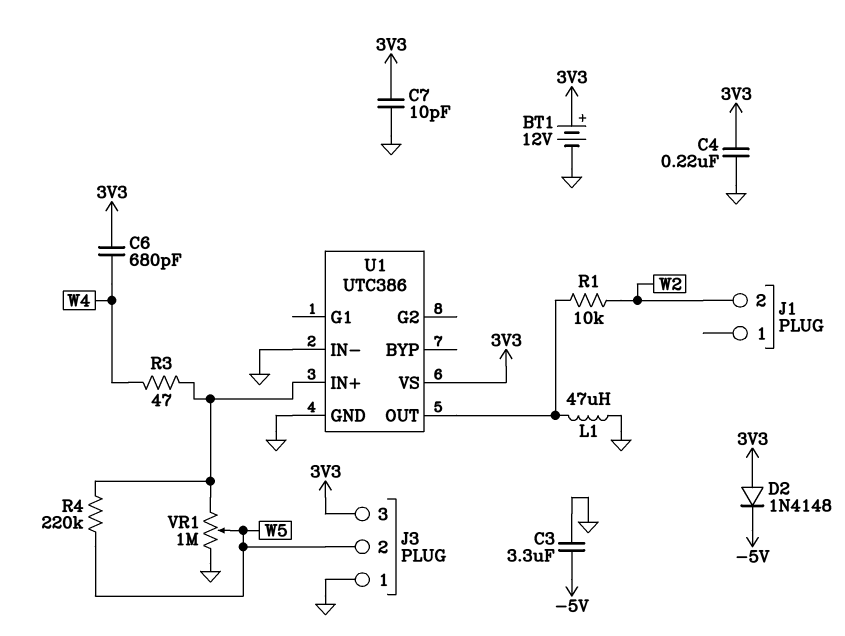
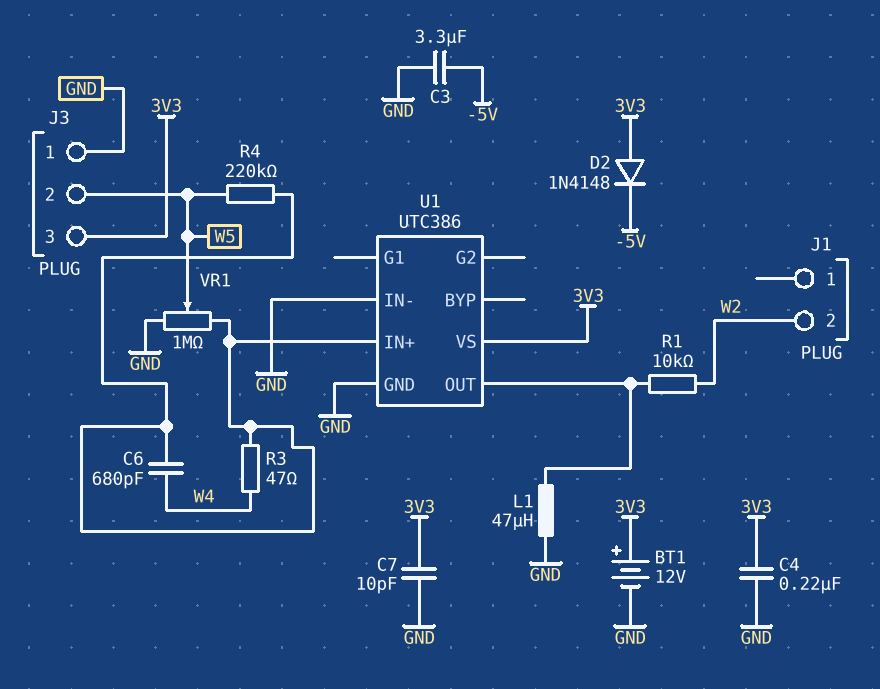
C6: 680pF (3V3, W4) -> 680pF (U1/IN+, W4)

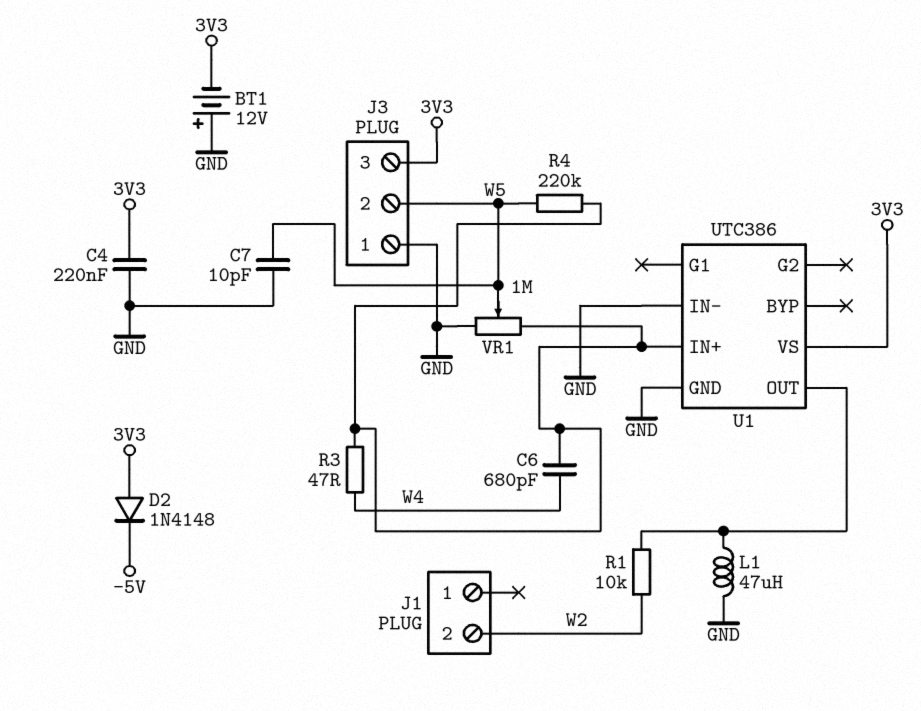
BT1: 12V (plus 3V3, minus GND) -> 12V (plus GND, minus 3V3)
C3: 3.3uF (-5V, GND) -> none
C7: 10pF (3V3, GND) -> 10pF (GND, W5)

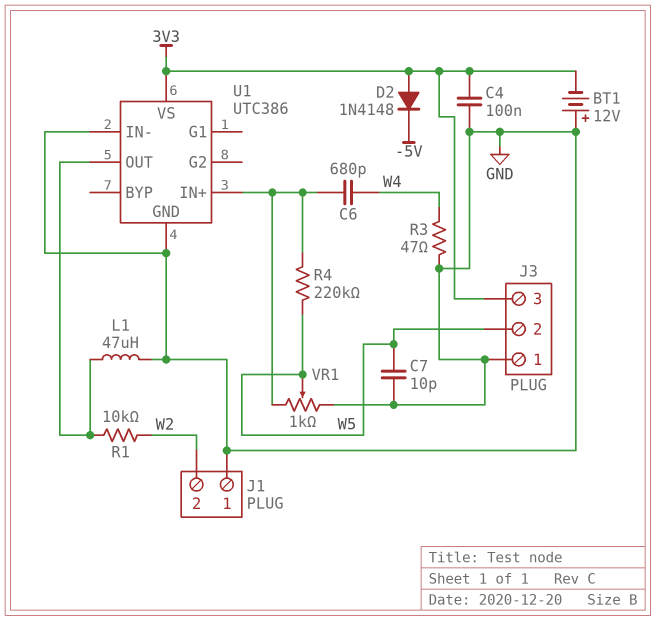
C4: 220nF (3V3, GND) -> 100nF (3V3, GND)
J1 pin 1: none -> GND
R3: 47 (U1/IN+, W4) -> 47 (GND, W4)
VR1: 1M (GND, U1/IN+, wiper W5) -> 1k (GND, U1/IN+, wiper W5)

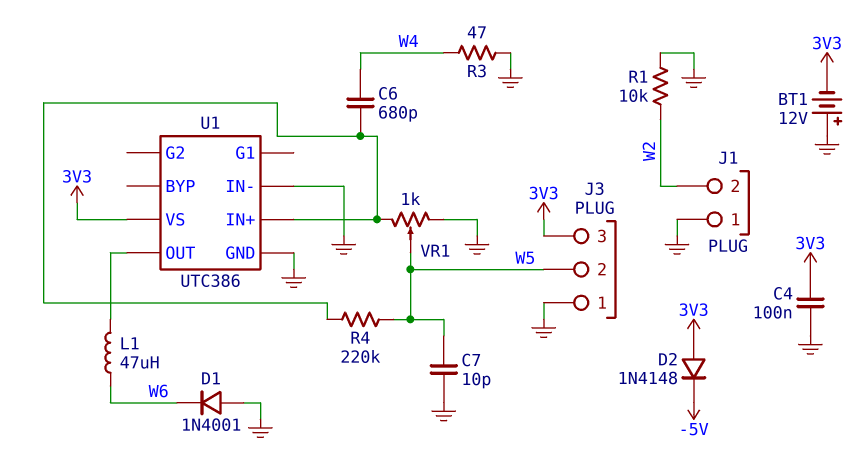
D1: none -> diode 1N4001 (A GND, K W6)
L1: 47uH (GND, U1/OUT) -> 47uH (U1/OUT, W6)
R1: 10k (U1/OUT, W2) -> 10k (GND, W2)

